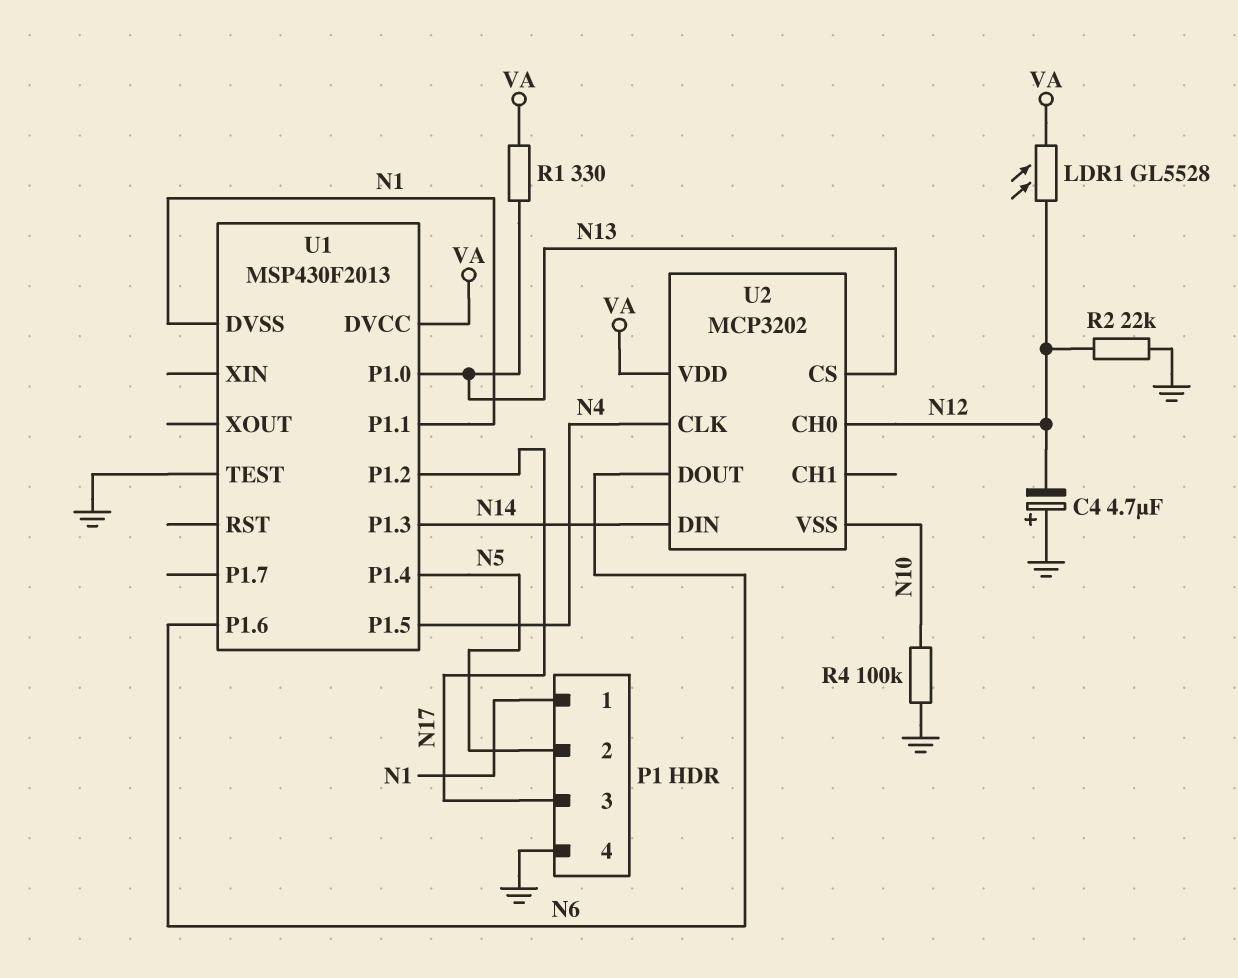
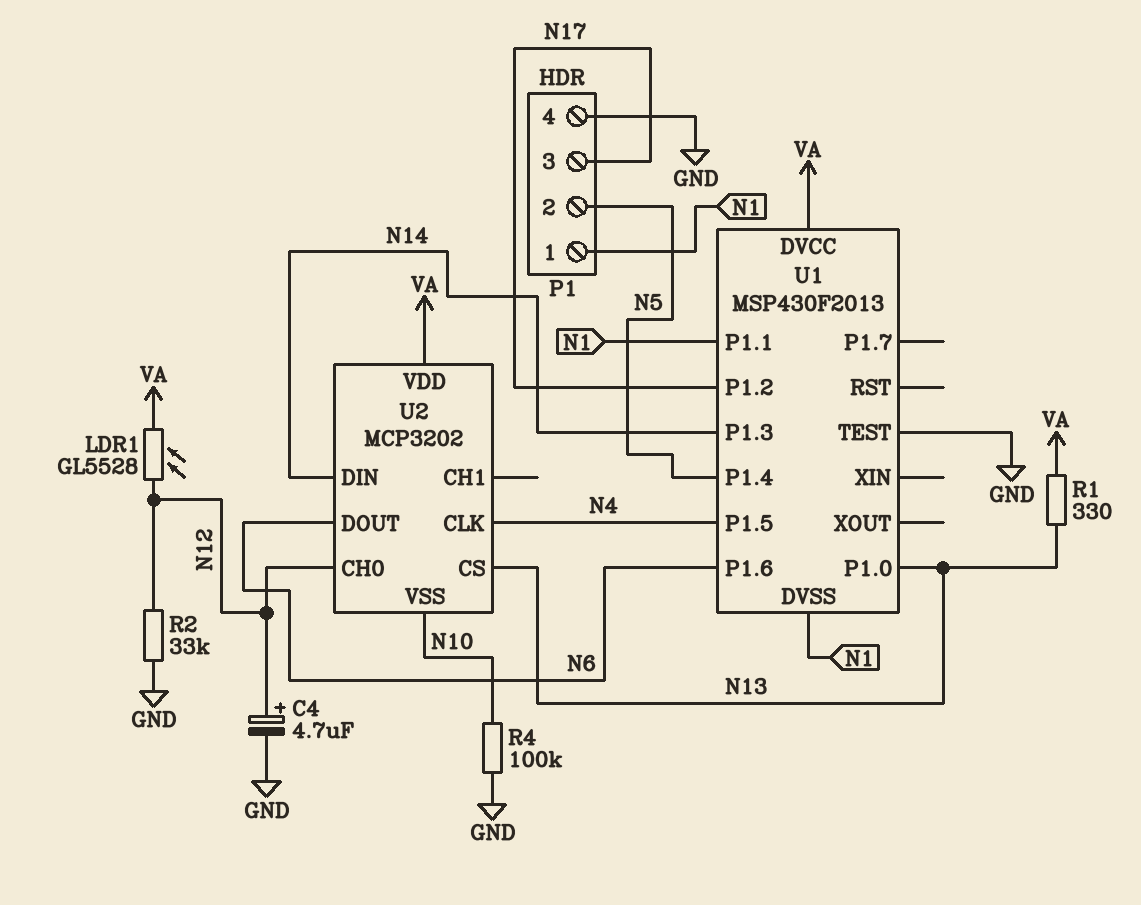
C4: 4.7uF (plus GND, minus N12) -> 4.7uF (plus N12, minus GND)
R2: 22k (GND, N12) -> 33k (GND, N12)

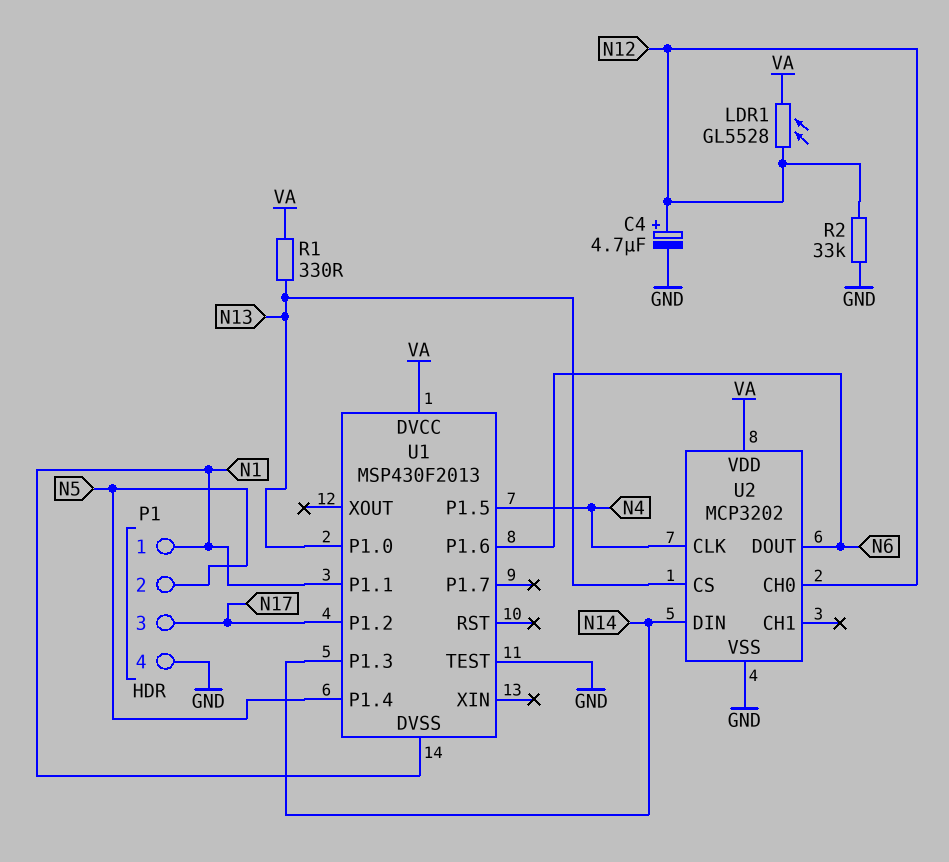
R4: 100k (GND, N10) -> none
U2 pin VSS: N10 -> GND

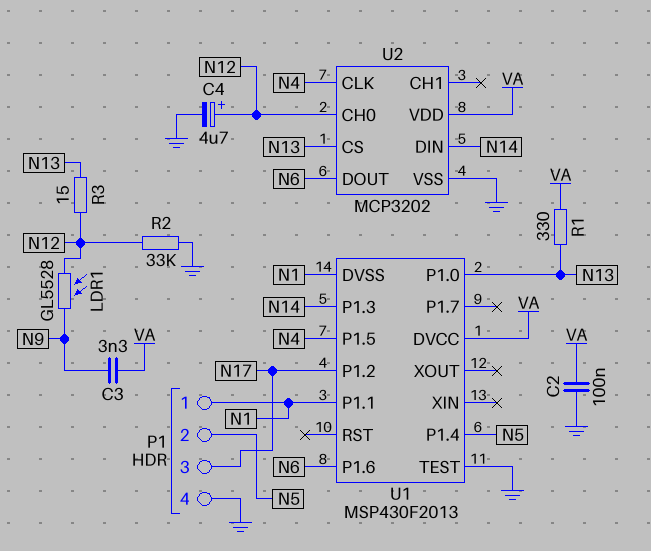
C2: none -> 100nF (GND, VA)
C3: none -> 3.3nF (N9, VA)
LDR1: GL5528 (N12, VA) -> GL5528 (N9, N12)
R3: none -> 15 (N12, N13)

